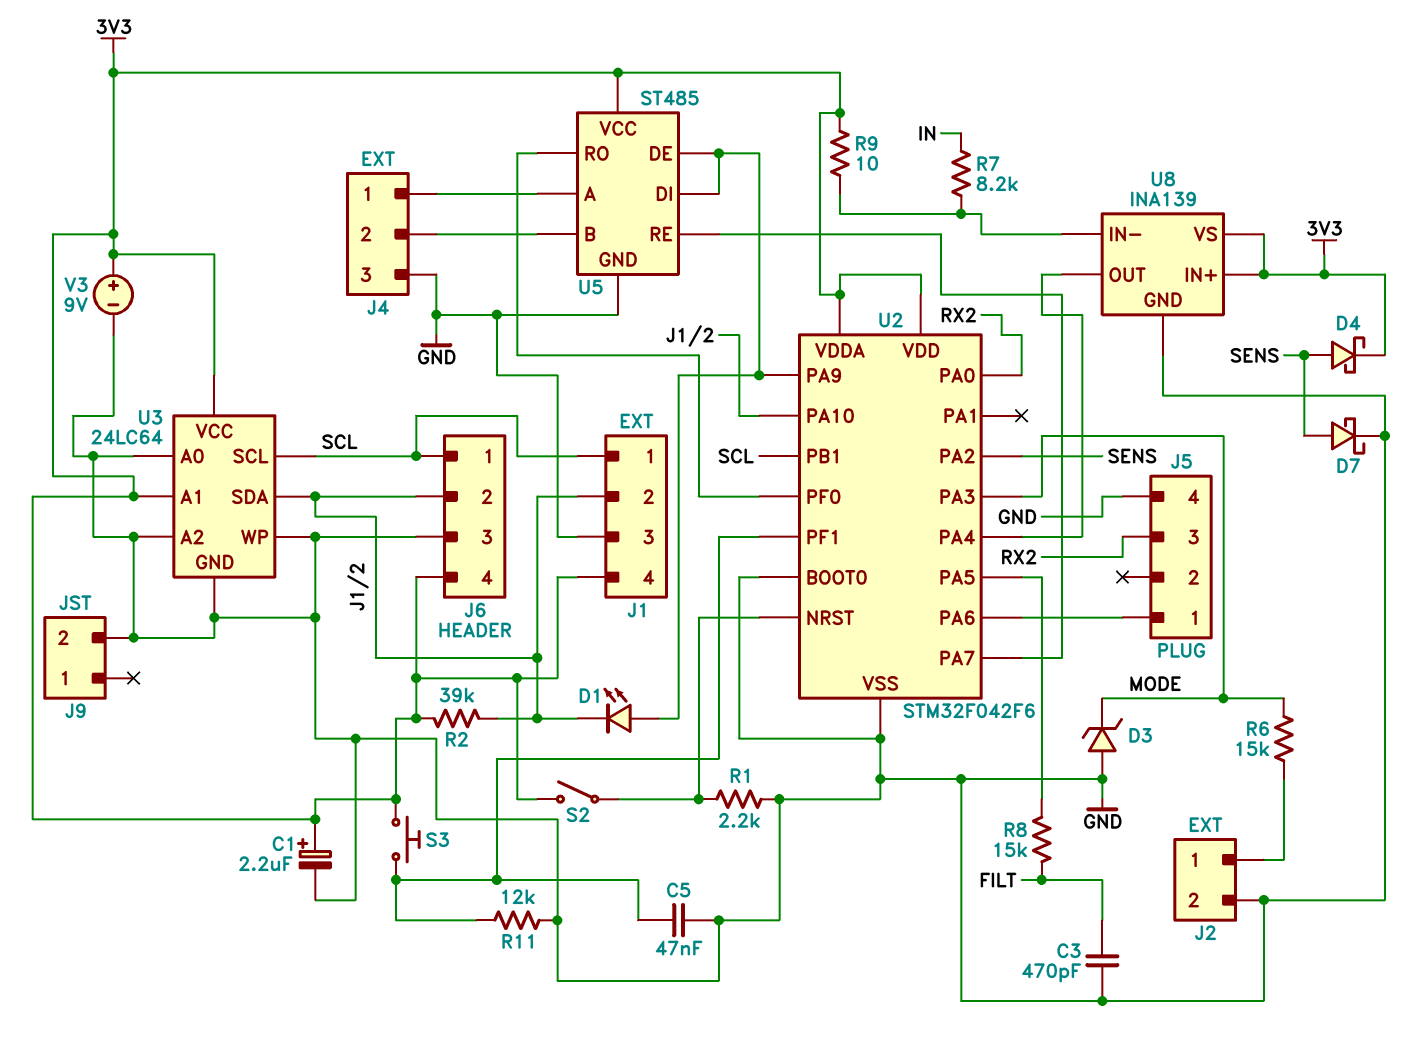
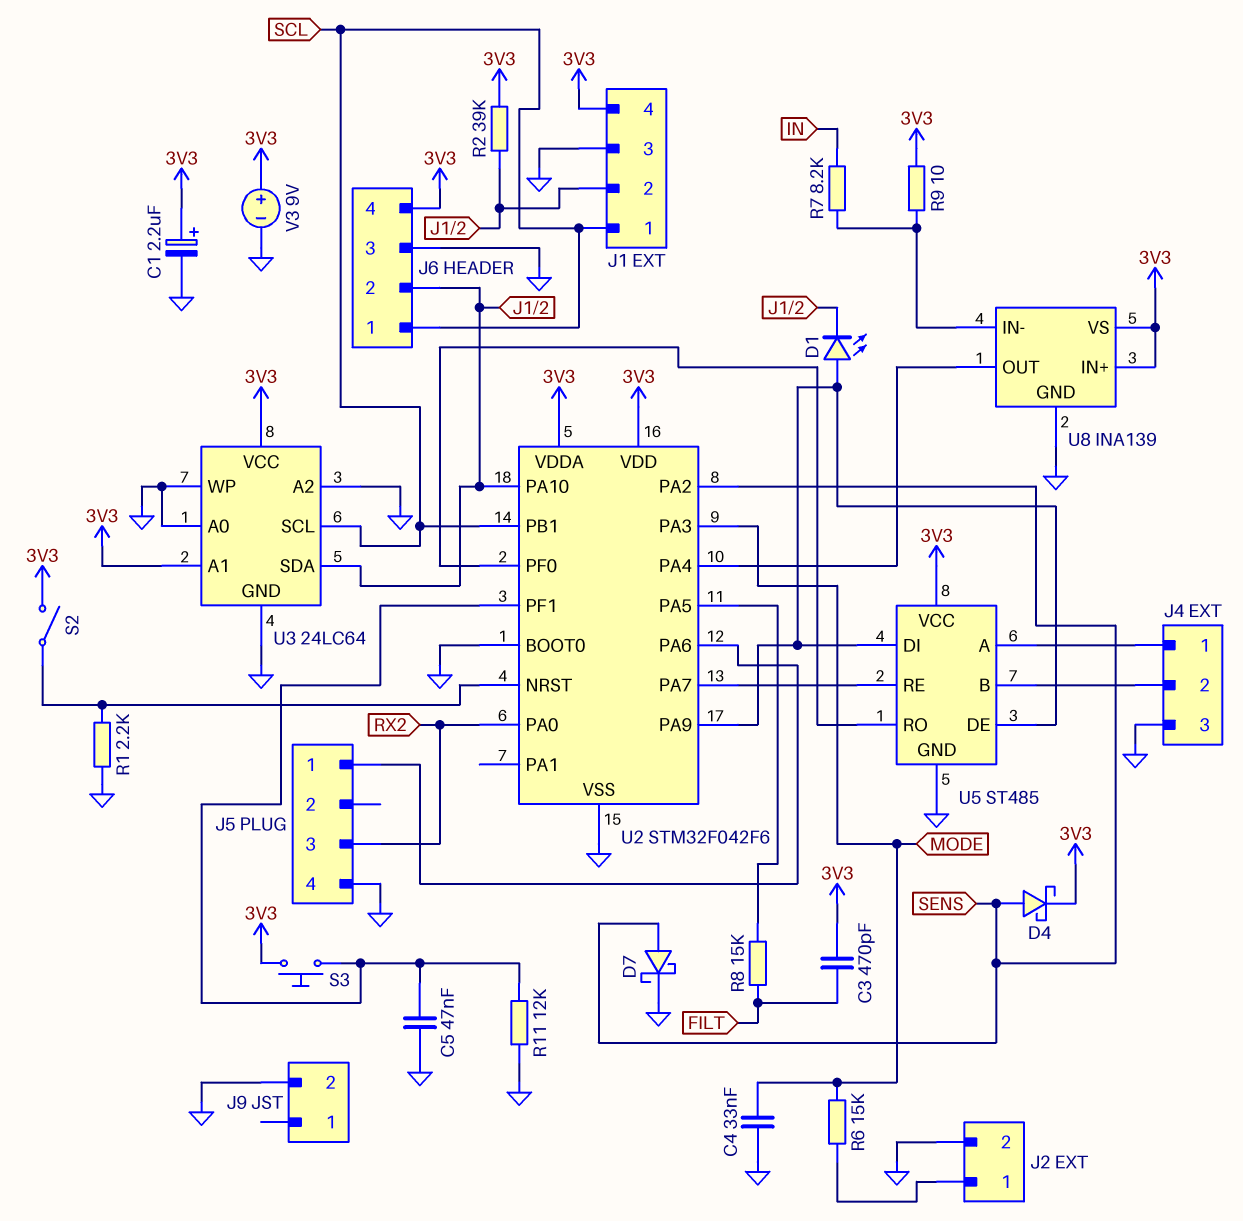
C3: 470pF (FILT, GND) -> 470pF (3V3, FILT)
C4: none -> 33nF (GND, MODE)
D3: zener (A GND, K MODE) -> none

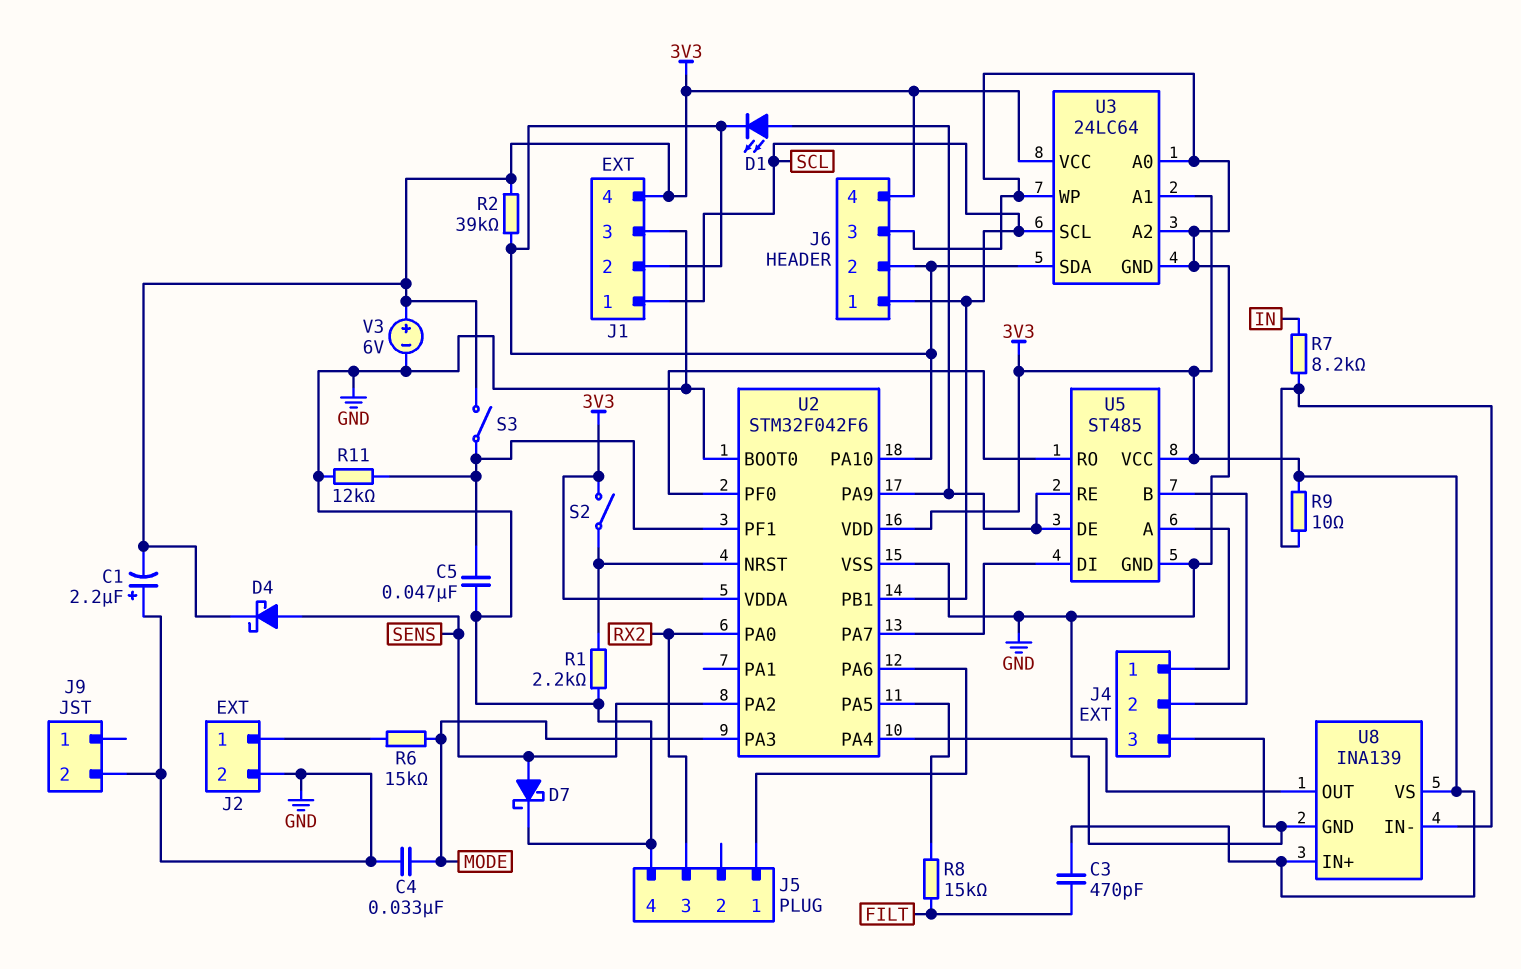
C1: 2.2uF (plus 3V3, minus GND) -> 2.2uF (plus GND, minus 3V3)
S3: button (3V3, U2/PF1) -> switch (3V3, U2/PF1)
U5 pin DI: U2/PA9 -> U2/PA7
U5 pin RE: U2/PA7 -> U2/PA9
V3: 9V (plus 3V3, minus GND) -> 6V (plus 3V3, minus GND)

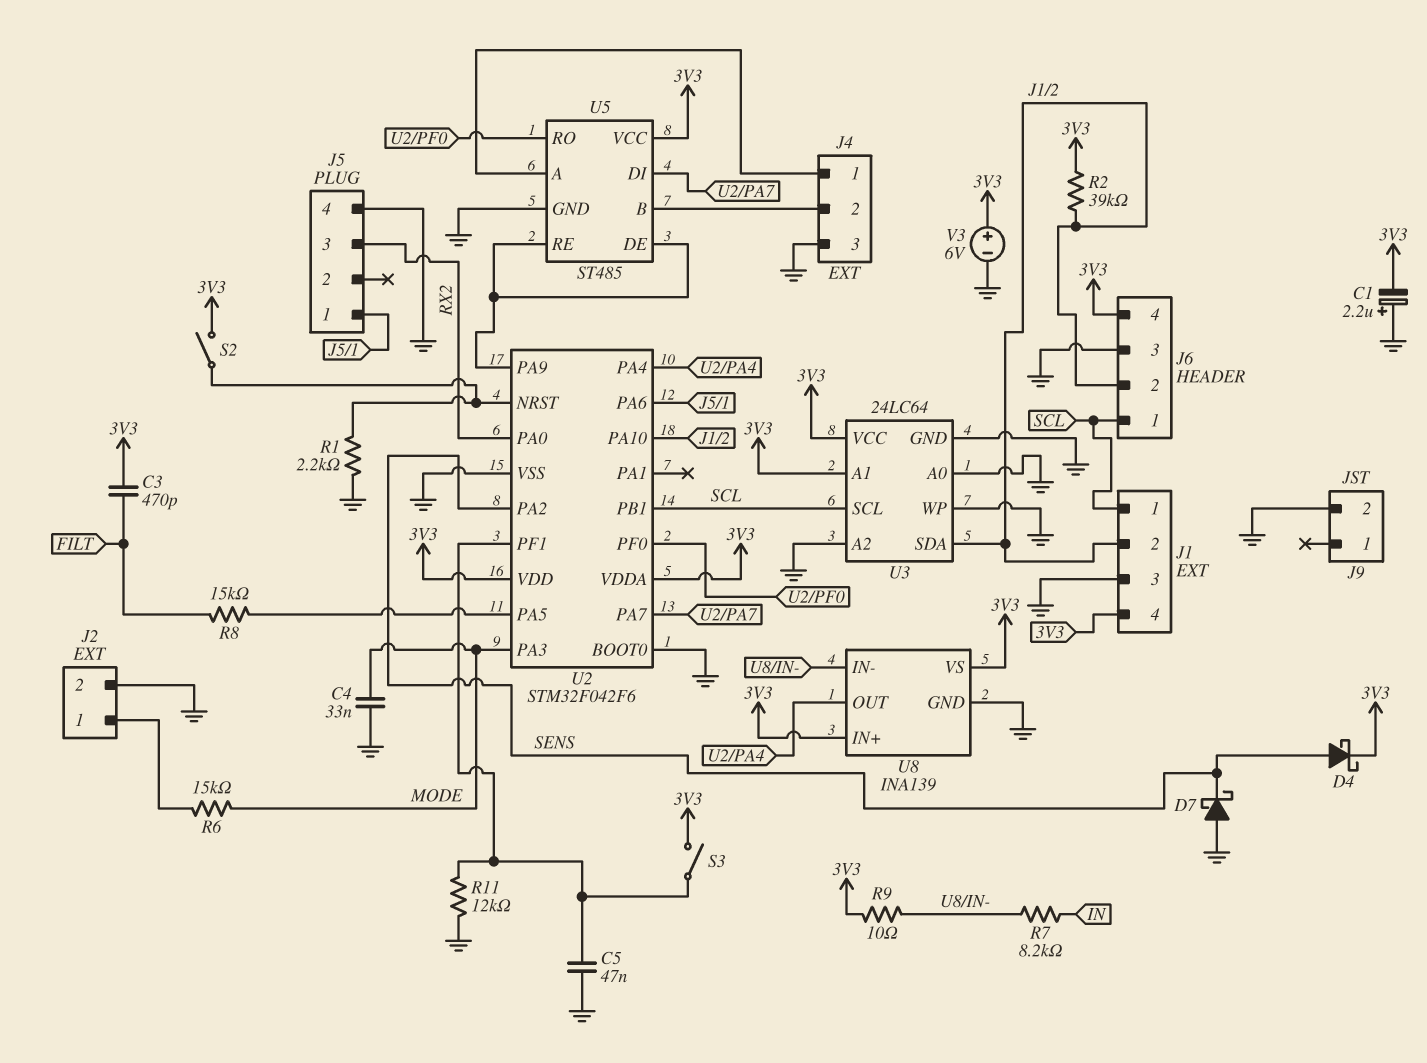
D1: LED (A U2/PA9, K J1/2) -> none
D7: schottky (A SENS, K GND) -> schottky (A GND, K SENS)

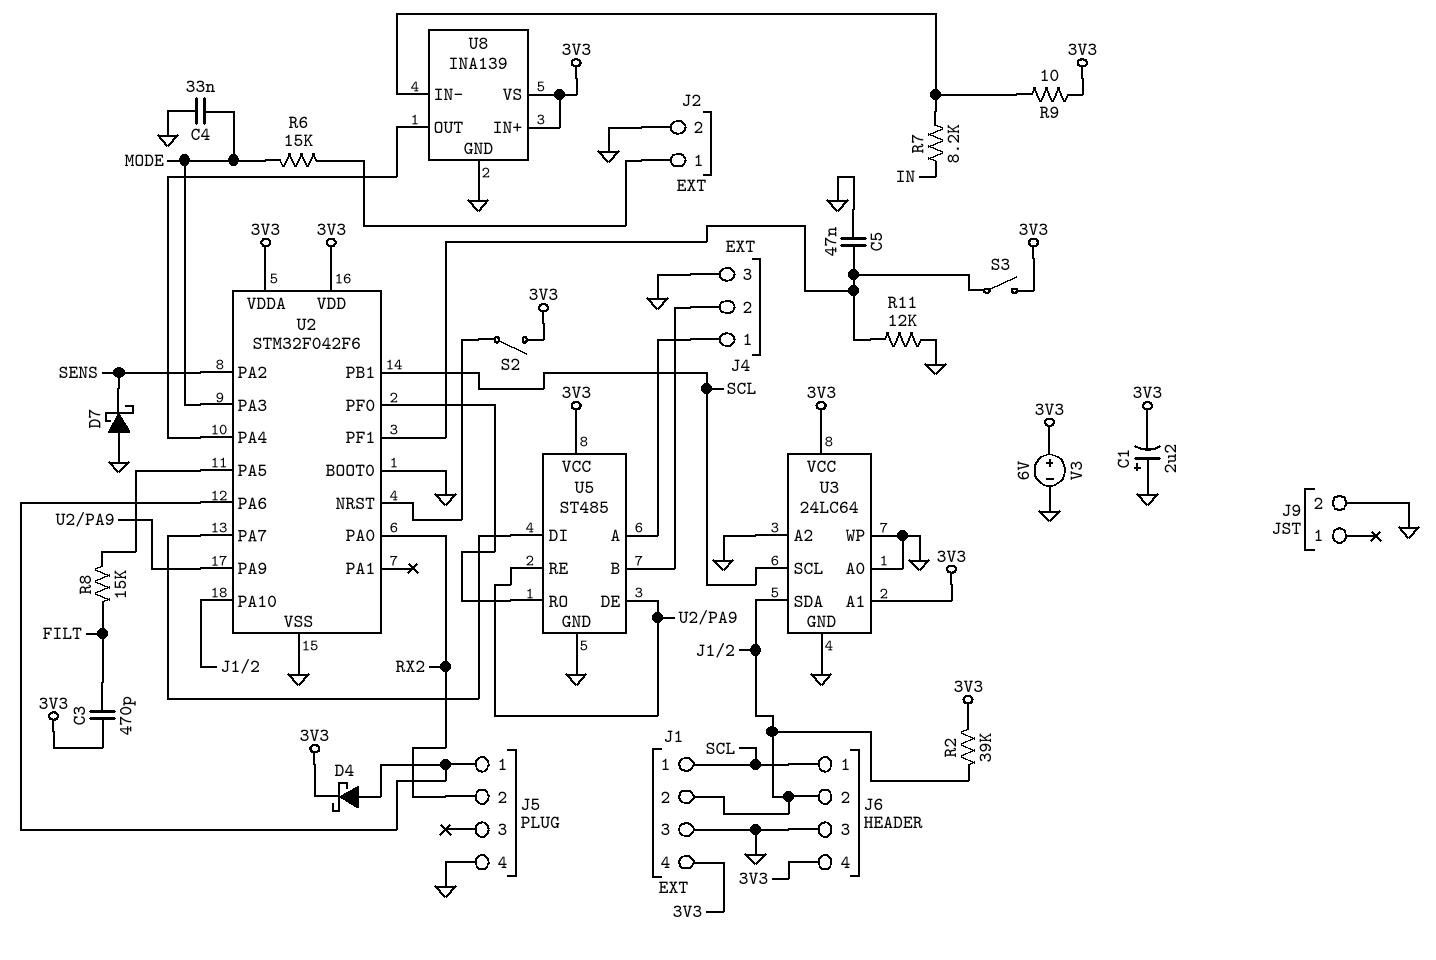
D4: schottky (A SENS, K 3V3) -> schottky (A J5/1, K 3V3)
J5 pin 2: none -> RX2
J5 pin 3: RX2 -> none
R1: 2.2k (GND, U2/NRST) -> none

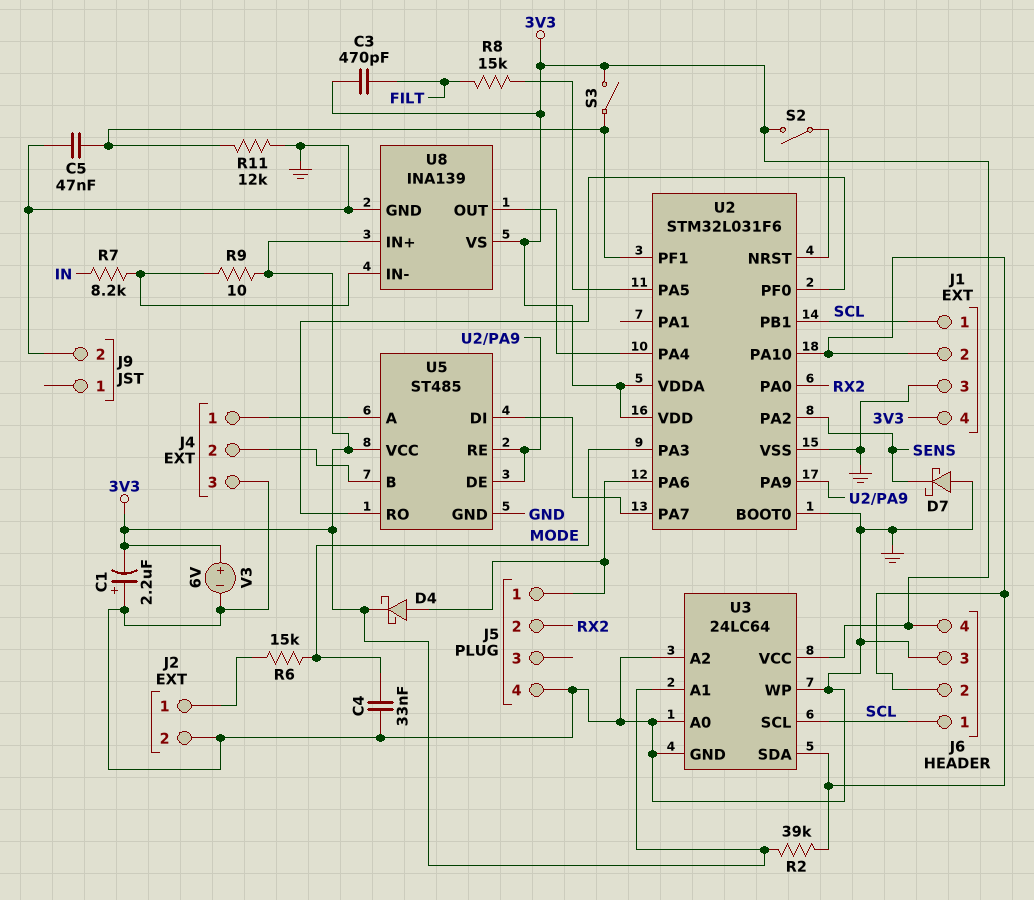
U2: STM32F042F6 -> STM32L031F6

